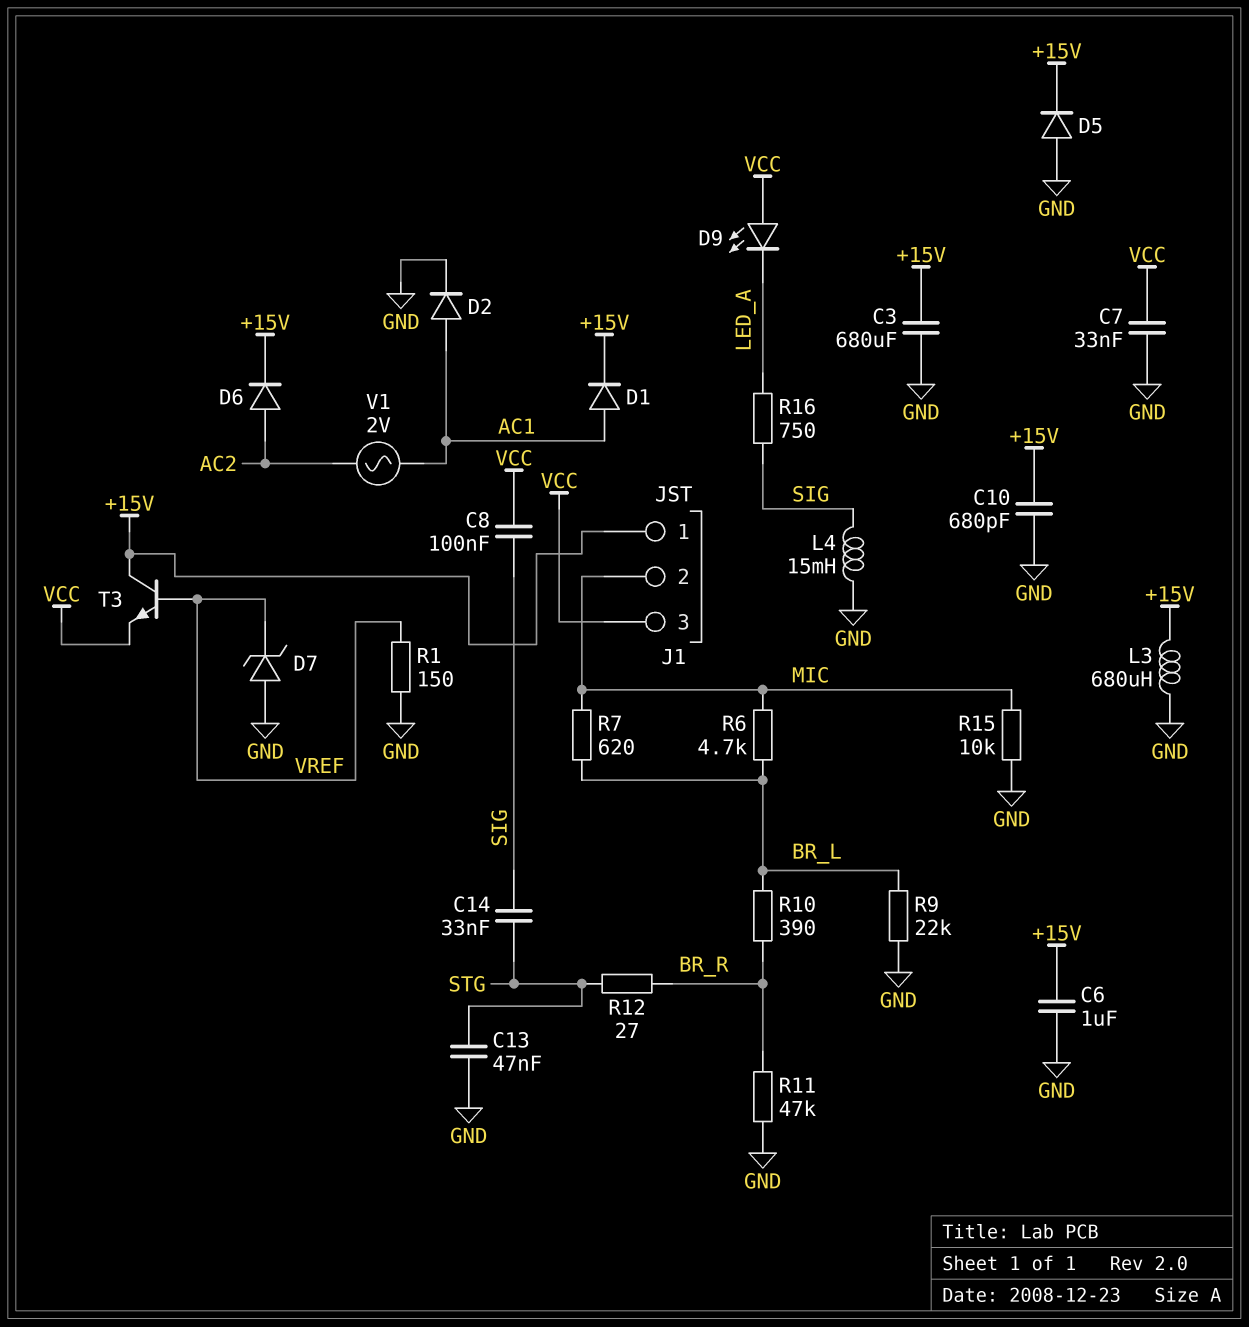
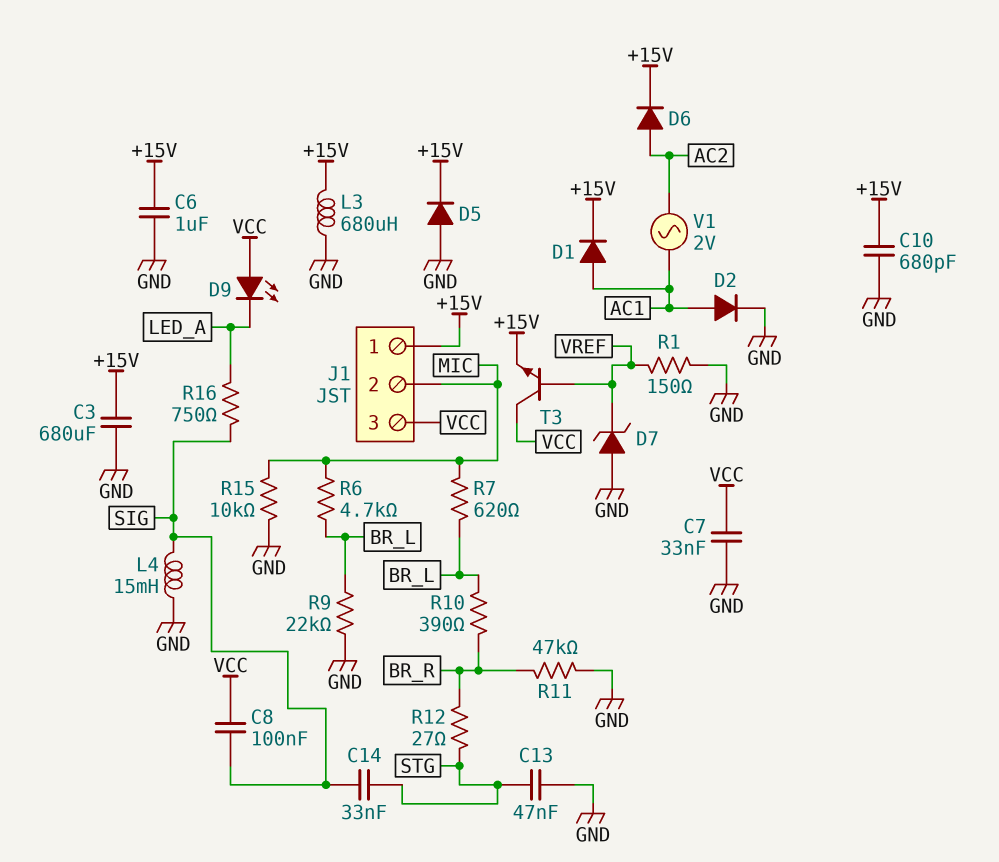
T3: NPN (B VREF, C +15V, E VCC) -> NPN (B VREF, C VCC, E +15V)

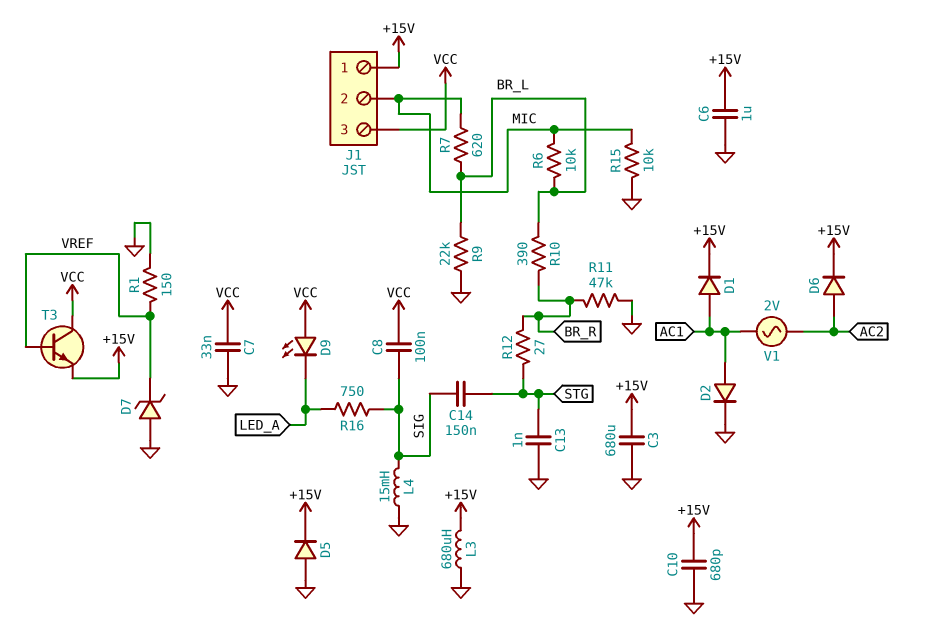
C13: 47nF (GND, STG) -> 1nF (GND, STG)
C14: 33nF (SIG, STG) -> 150nF (SIG, STG)
R6: 4.7k (BR_L, MIC) -> 10k (BR_L, MIC)

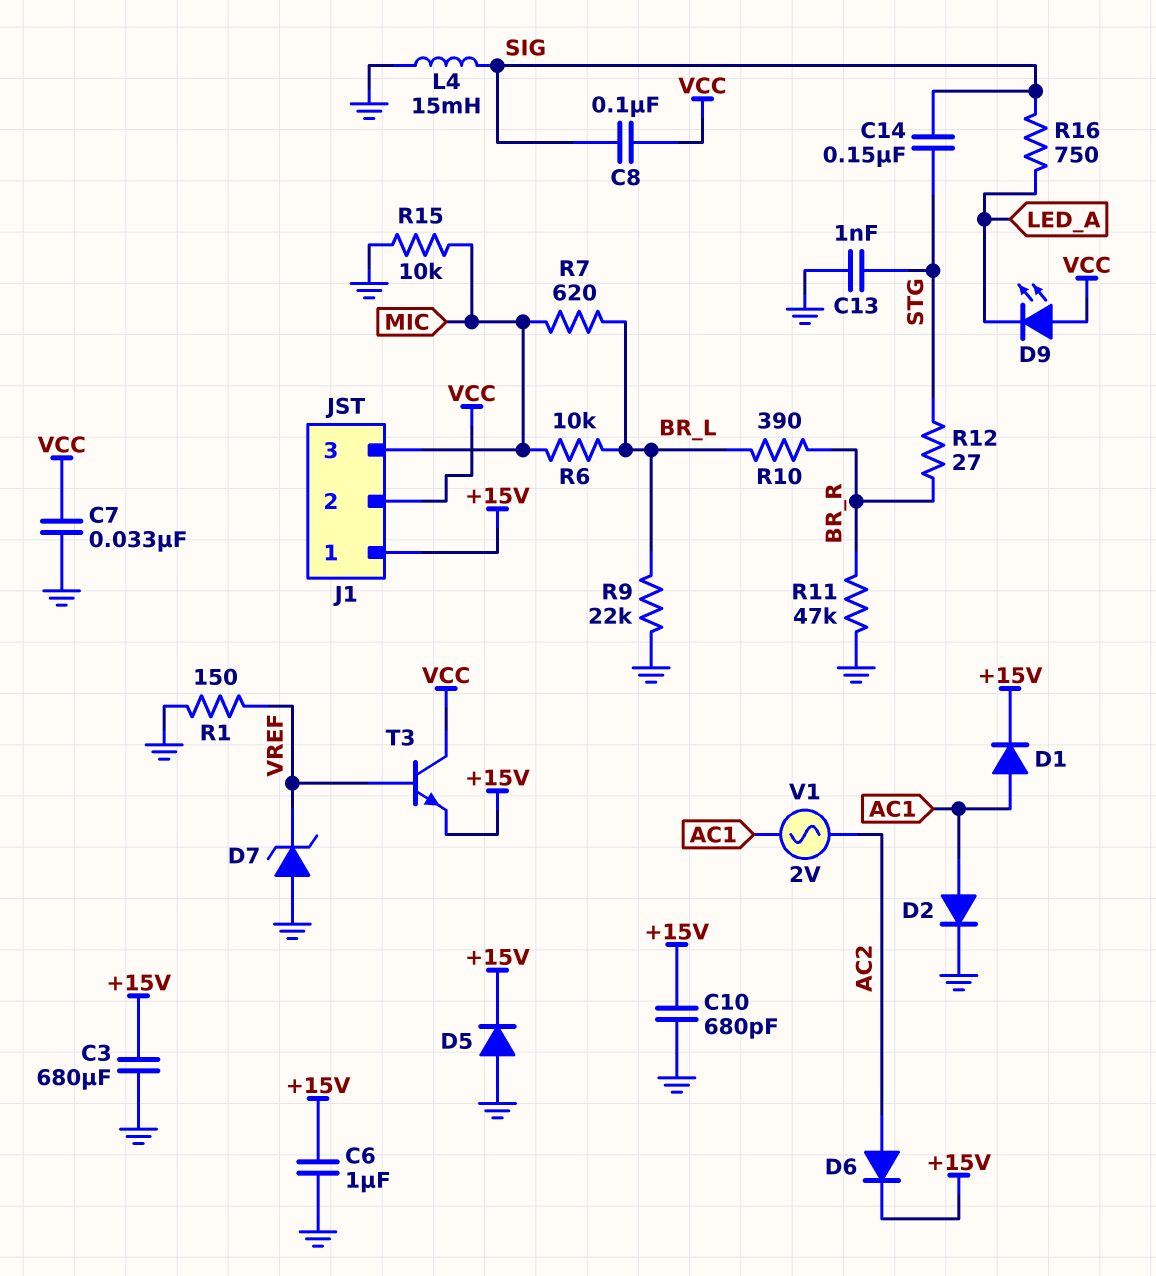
J1 pin 2: MIC -> VCC
J1 pin 3: VCC -> MIC
L3: 680uH (+15V, GND) -> none

